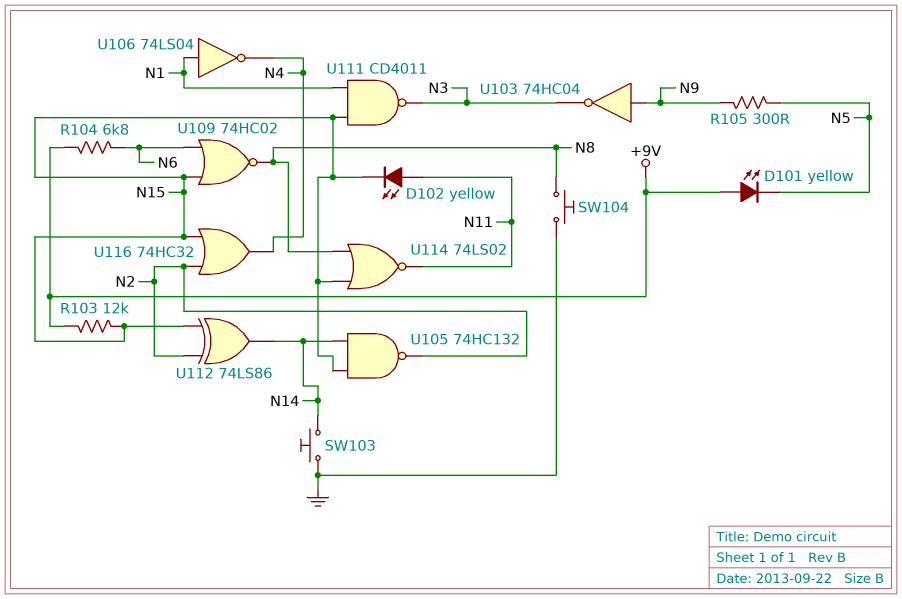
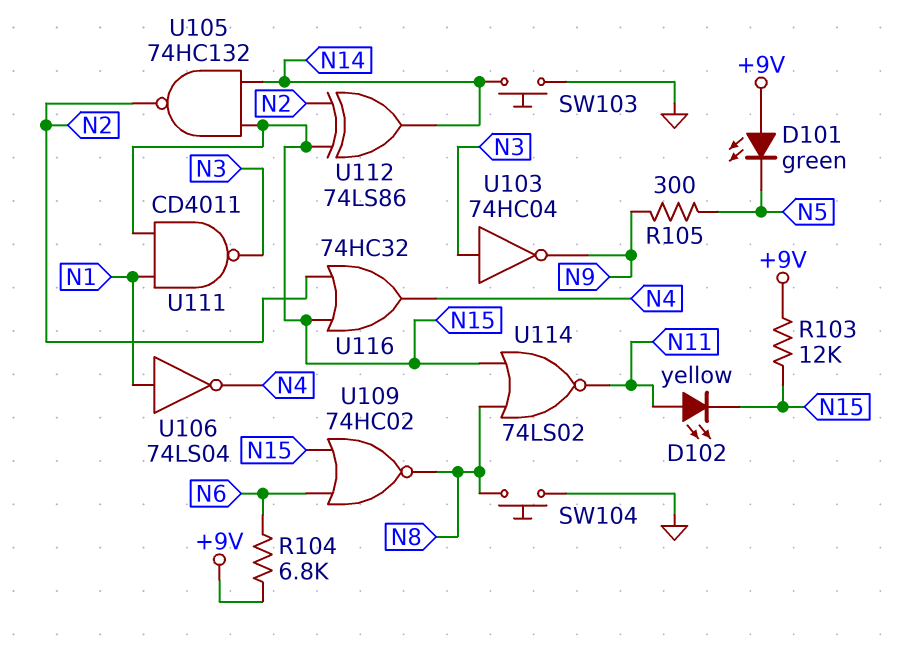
D101: LED yellow (A +9V, K N5) -> LED green (A +9V, K N5)
U103: NOT 74HC04 (in N9, out N3) -> NOT 74HC04 (in N3, out N9)

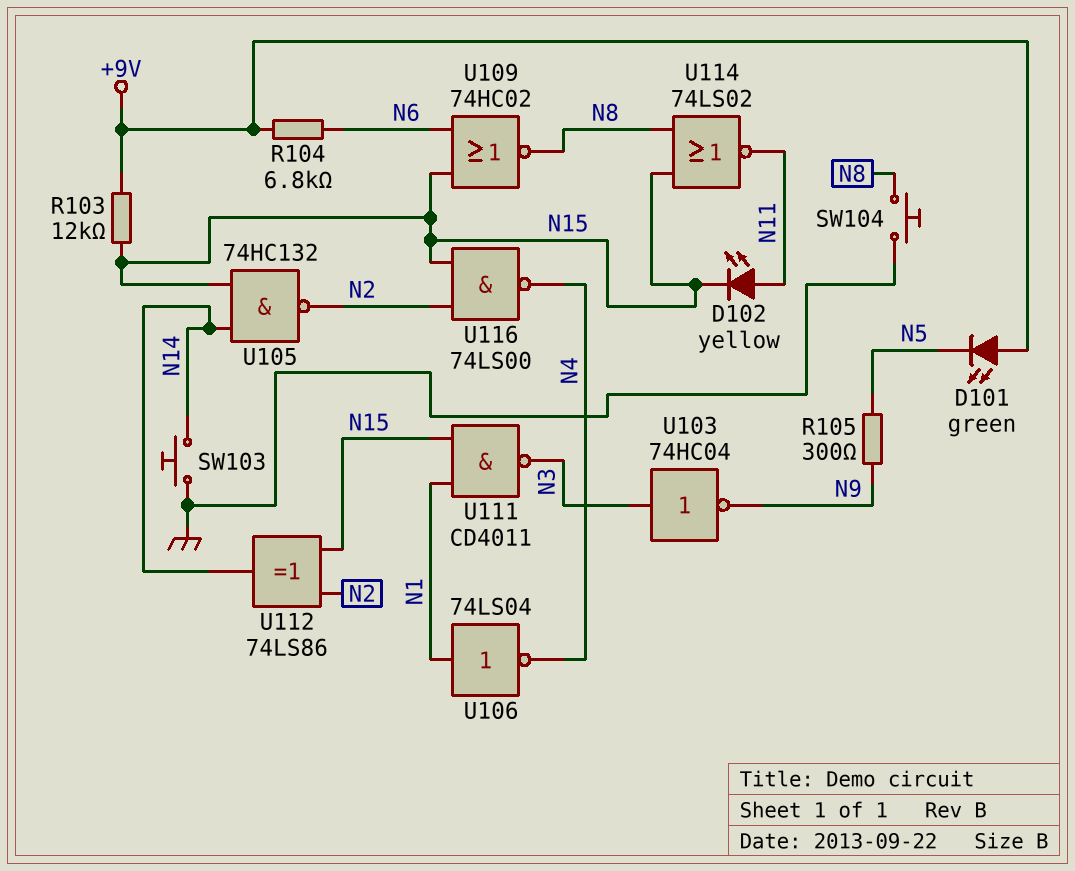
U116: OR 74HC32 (in N2, in N15, out N4) -> NAND 74LS00 (in N2, in N15, out N4)

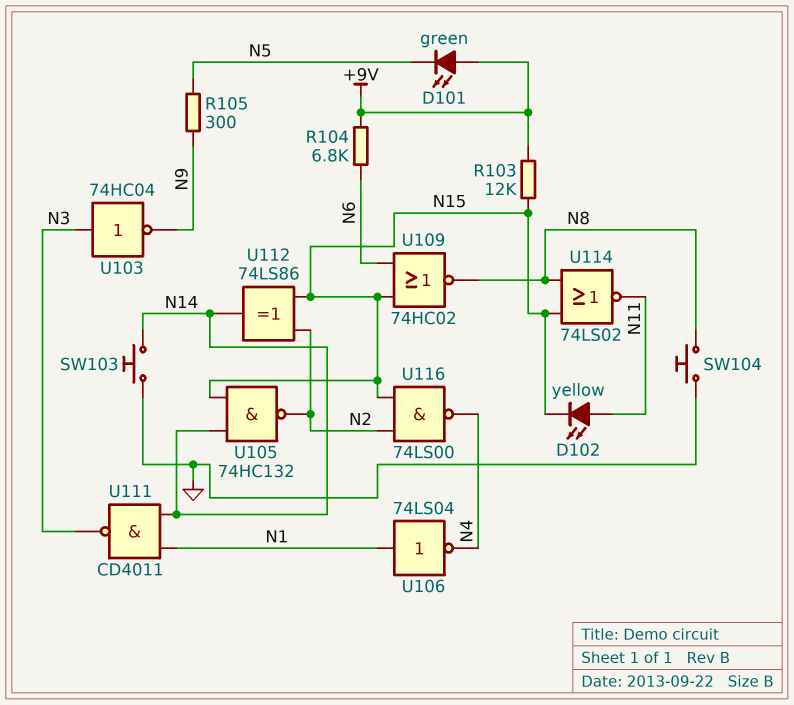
U111: NAND CD4011 (in N1, in N15, out N3) -> NAND CD4011 (in N1, in N14, out N3)

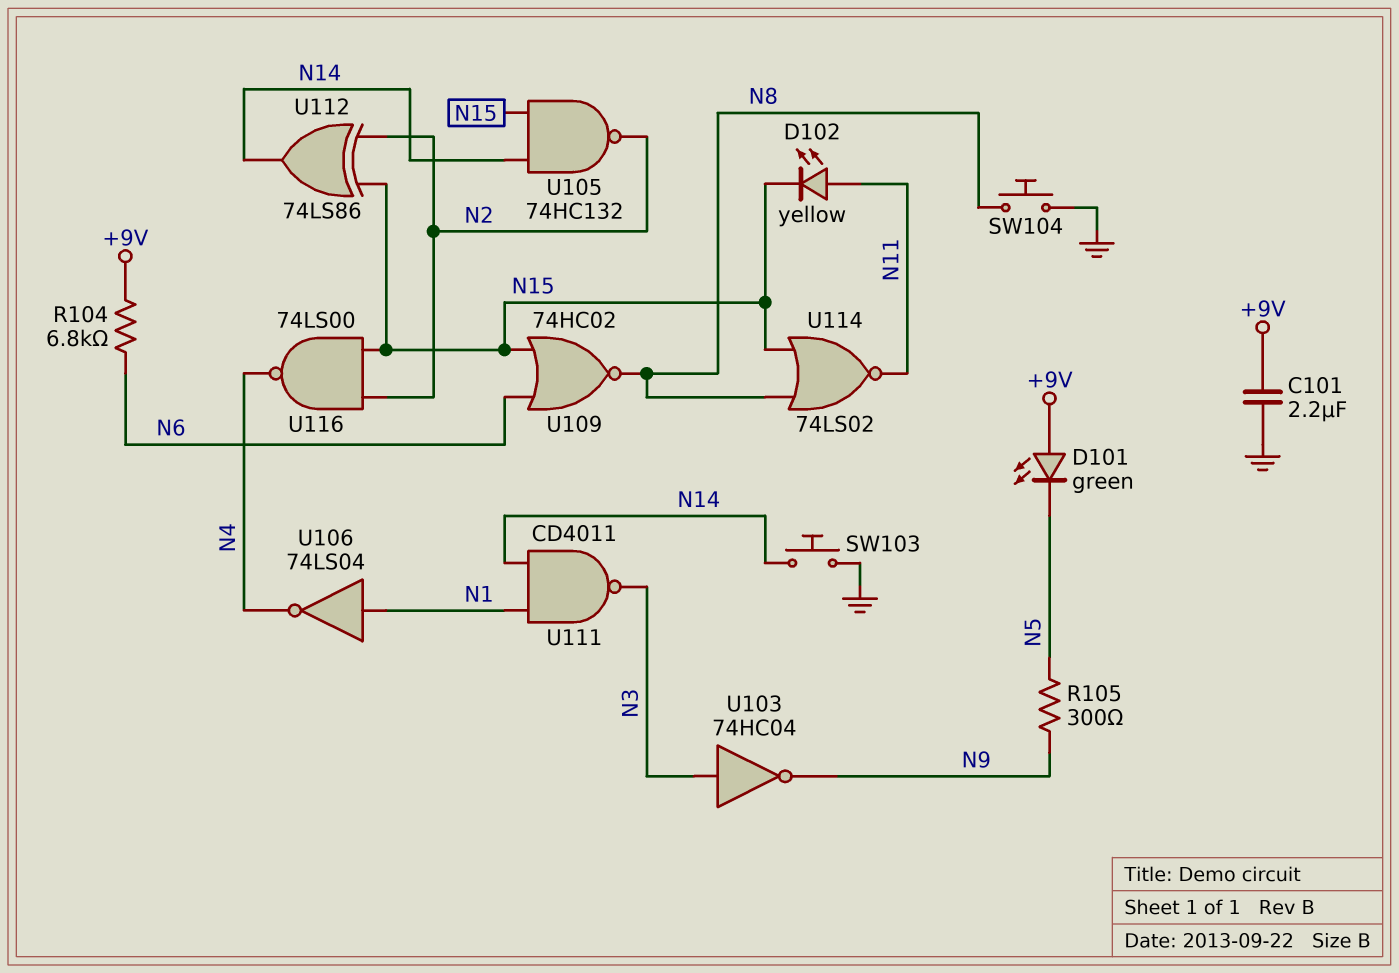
C101: none -> 2.2uF (+9V, GND)
R103: 12k (+9V, N15) -> none

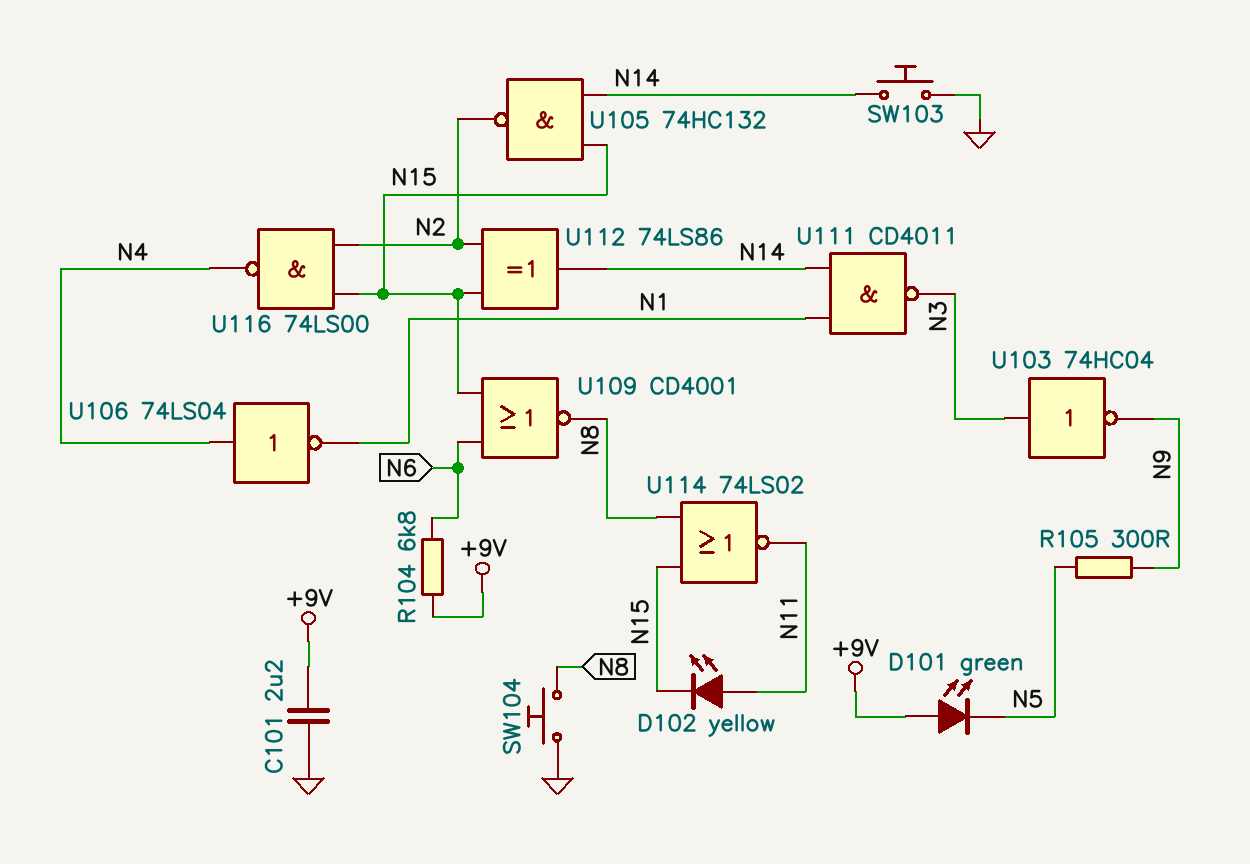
U106: NOT 74LS04 (in N1, out N4) -> NOT 74LS04 (in N4, out N1)
U109: NOR 74HC02 (in N6, in N15, out N8) -> NOR CD4001 (in N6, in N15, out N8)

